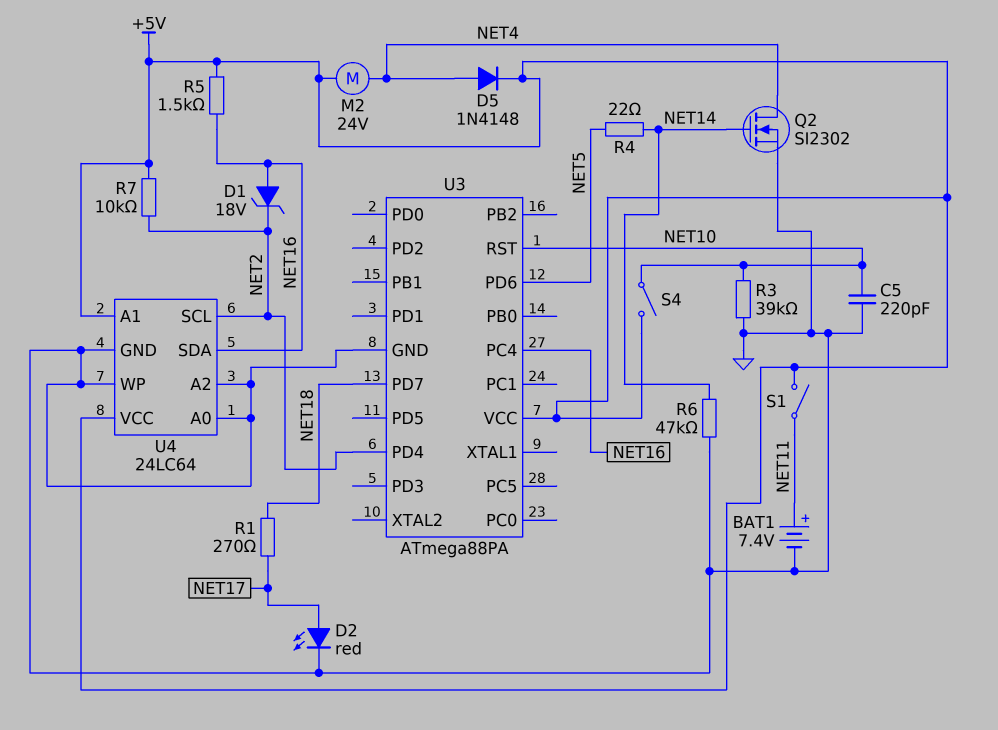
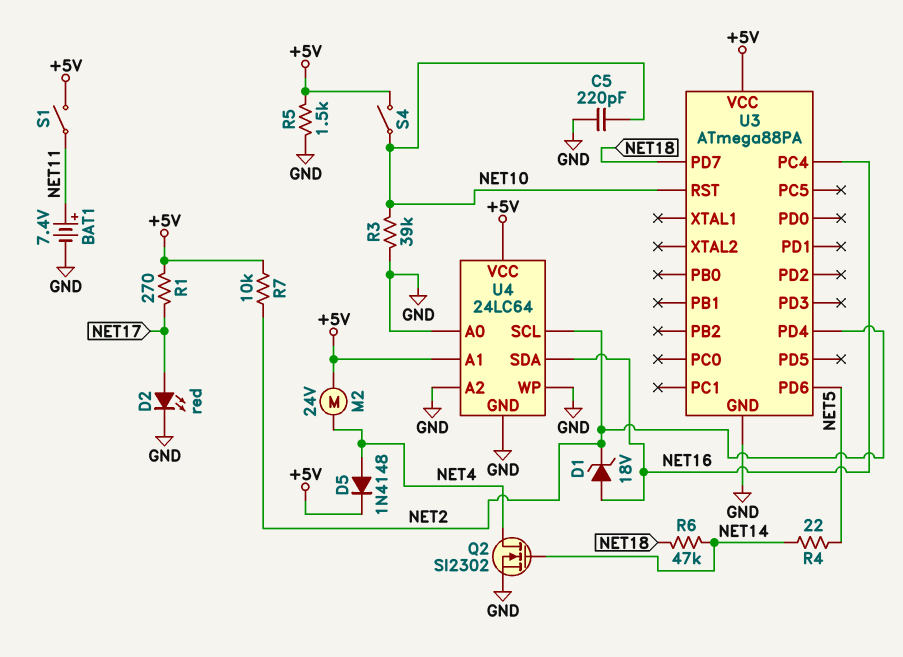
R1: 270 (NET17, NET18) -> 270 (+5V, NET17)
R5: 1.5k (+5V, NET16) -> 1.5k (+5V, GND)
R6: 47k (GND, NET14) -> 47k (NET14, NET18)

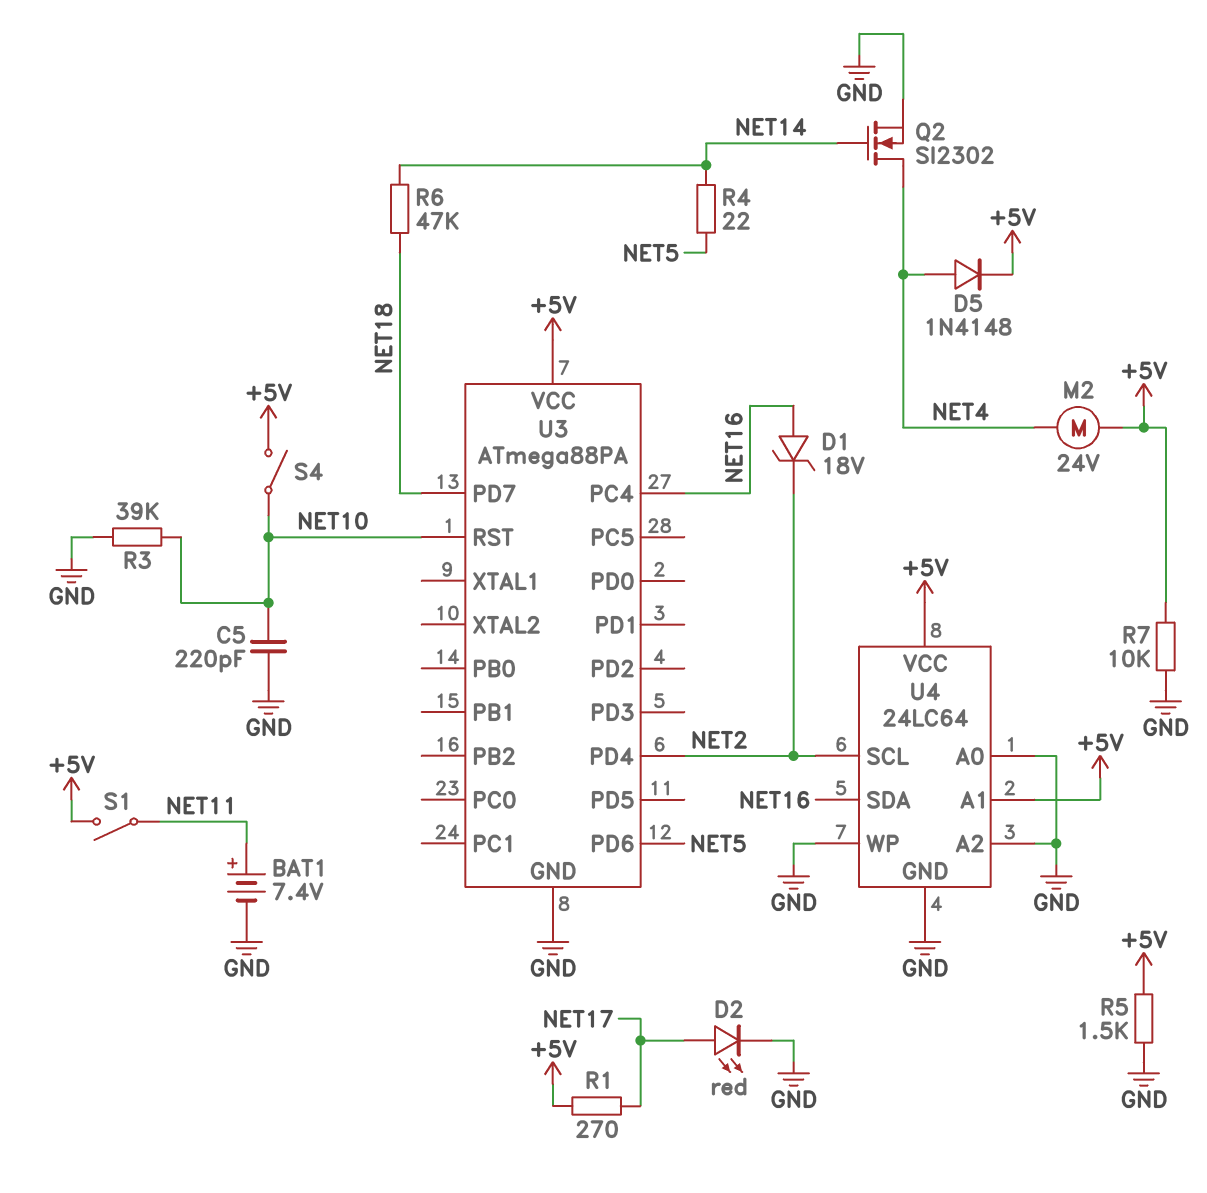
R7: 10k (+5V, NET2) -> 10k (+5V, GND)

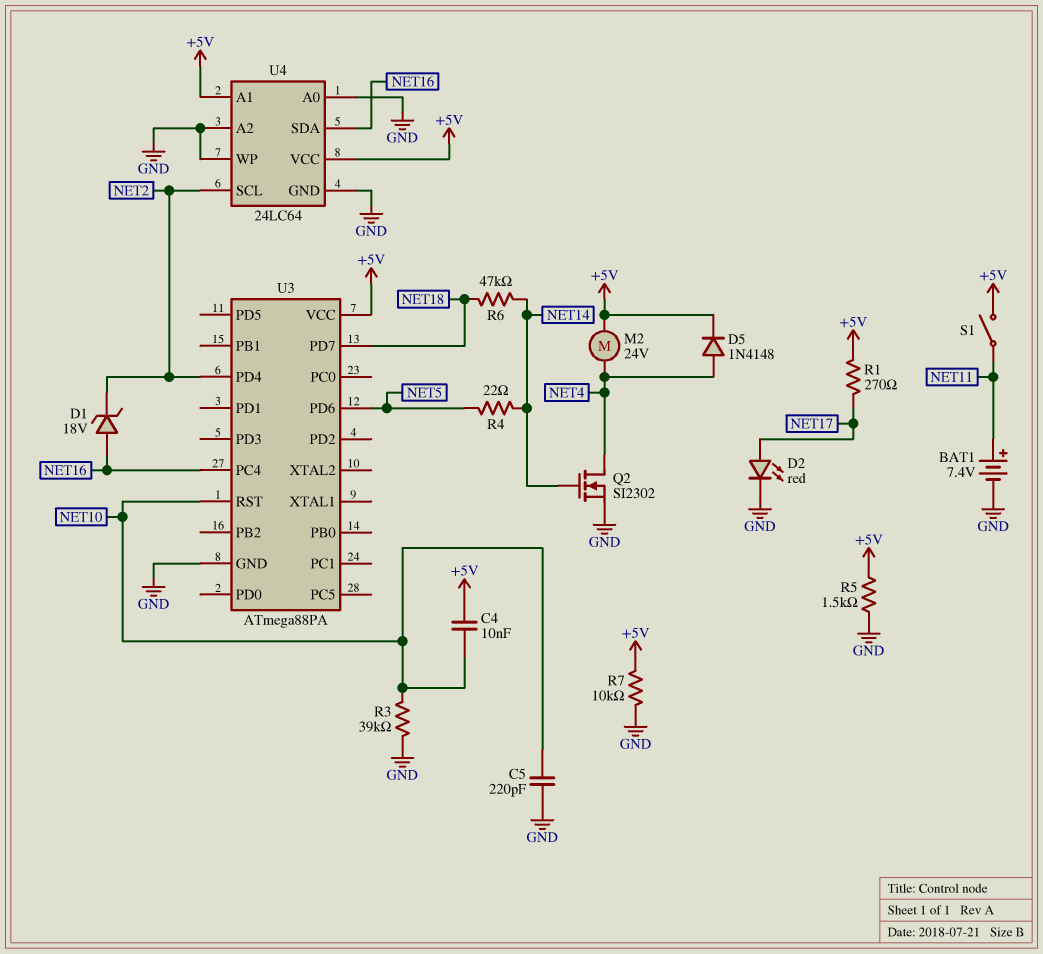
C4: none -> 10nF (+5V, NET10)
S4: switch (+5V, NET10) -> none

